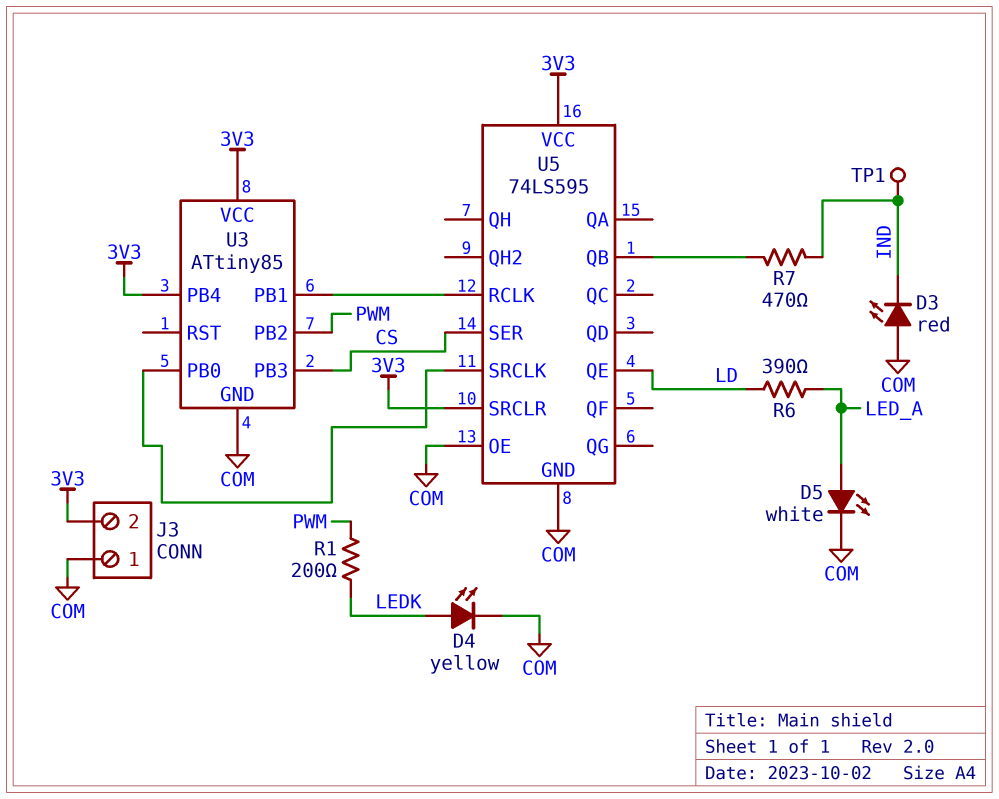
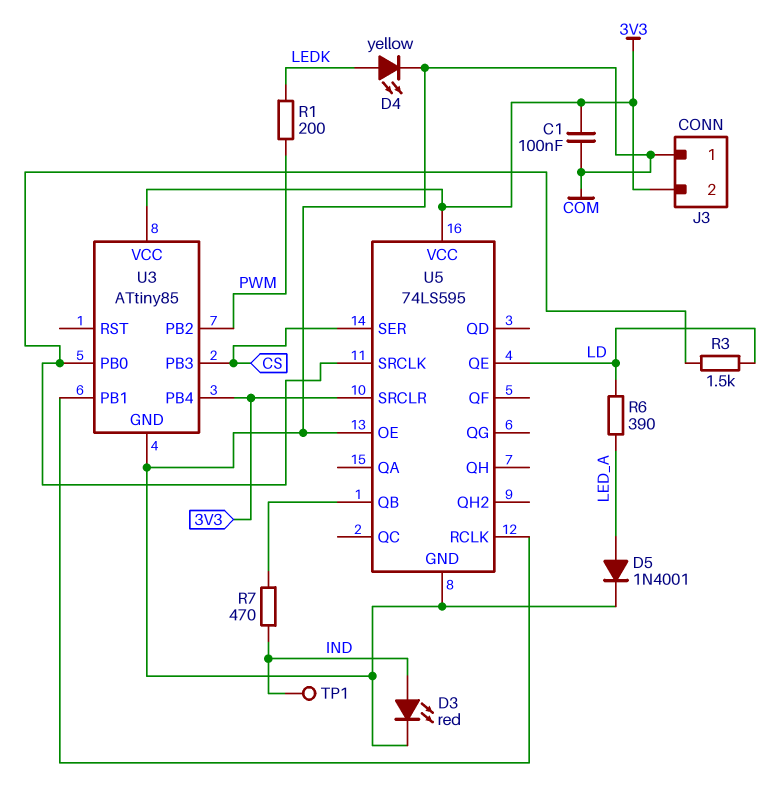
C1: none -> 100nF (3V3, COM)
D3: LED red (A COM, K IND) -> LED red (A IND, K COM)
D5: LED white (A LED_A, K COM) -> diode 1N4001 (A LED_A, K COM)
R3: none -> 1.5k (LD, U3/PB0)

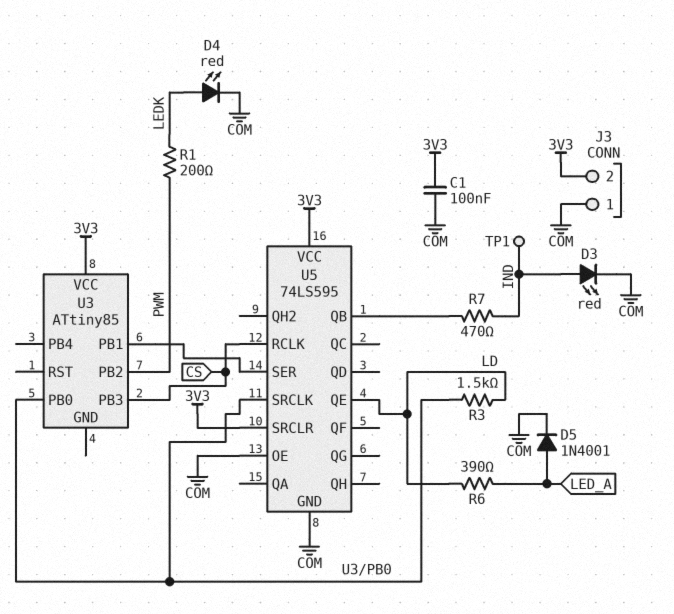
D4: LED yellow (A LEDK, K COM) -> LED red (A LEDK, K COM)
U3 pin GND: COM -> none
U3 pin PB4: 3V3 -> none
U5 pin RCLK: U3/PB1 -> CS
U5 pin SER: CS -> U3/PB1

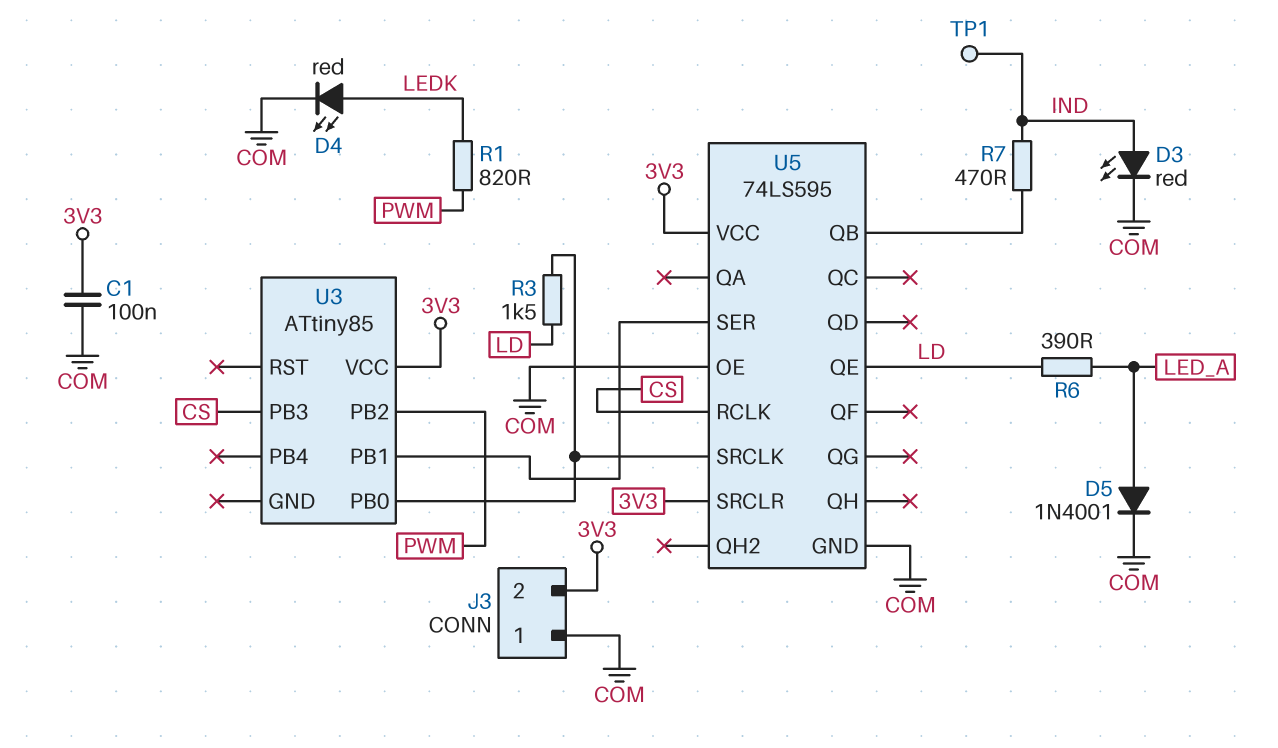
R1: 200 (LEDK, PWM) -> 820 (LEDK, PWM)

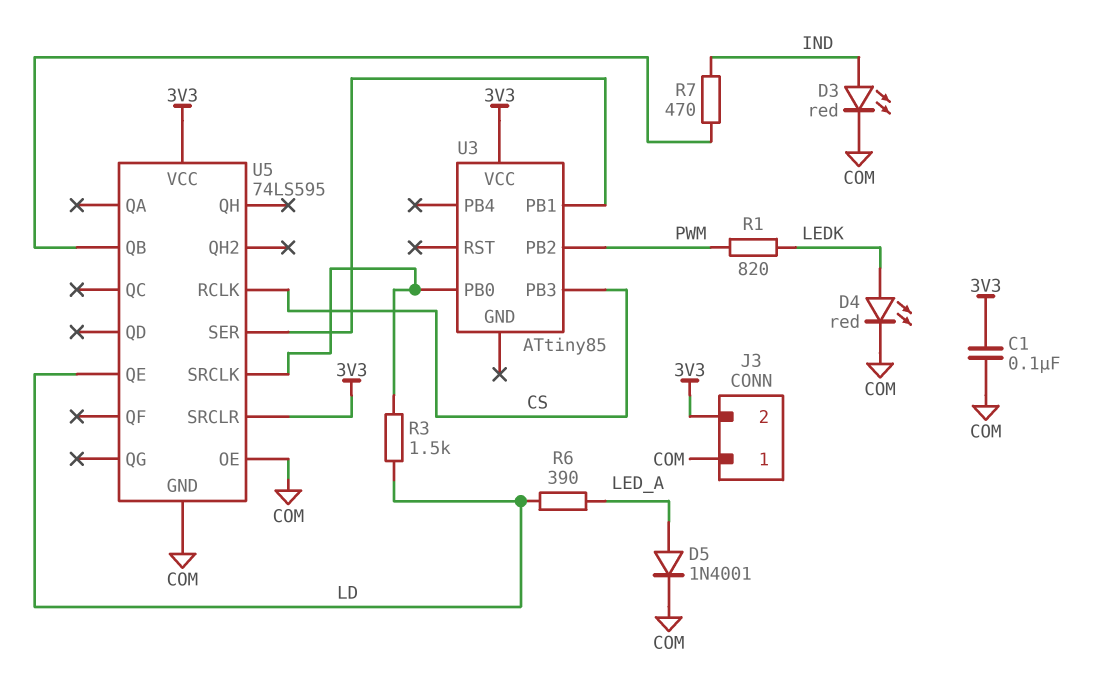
TP1: test point (IND) -> none

